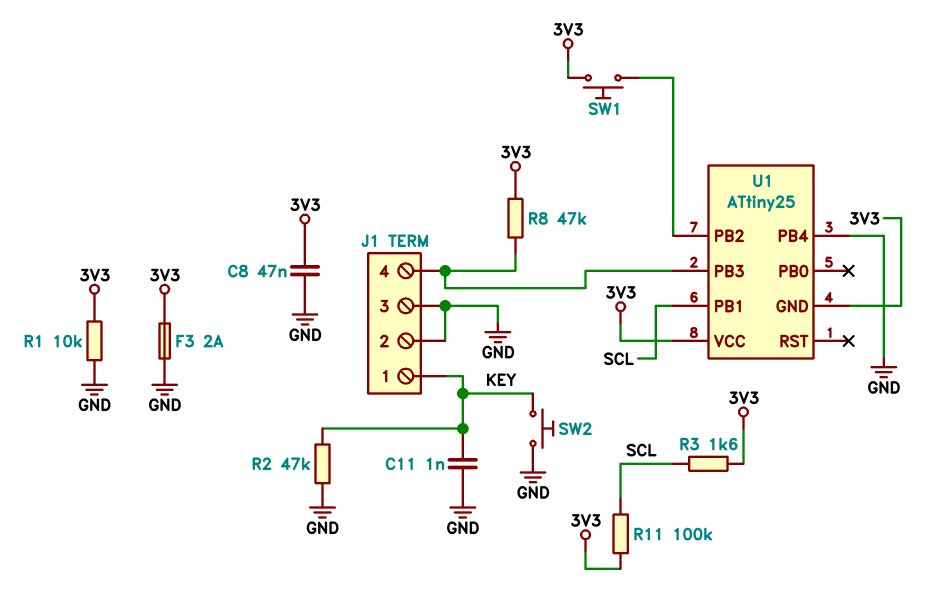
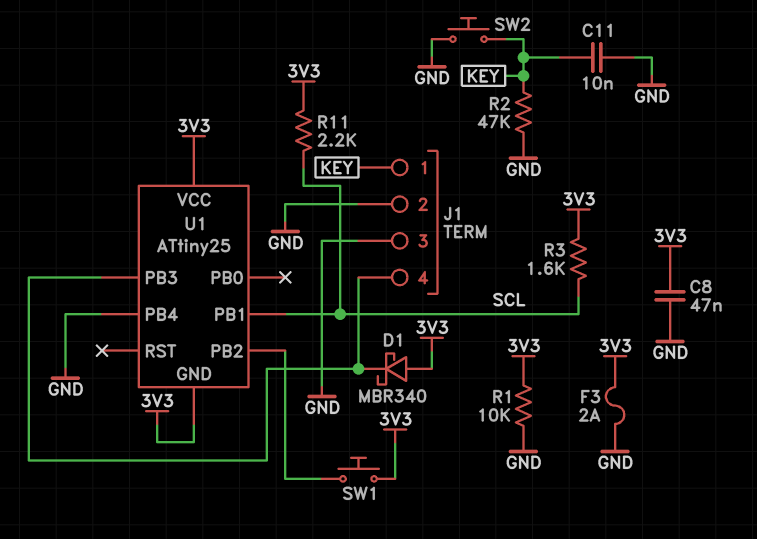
C11: 1nF (GND, KEY) -> 10nF (GND, KEY)
D1: none -> schottky MBR340 (A 3V3, K J1/4)
R8: 47k (3V3, J1/4) -> none
R11: 100k (3V3, SCL) -> 2.2k (3V3, SCL)

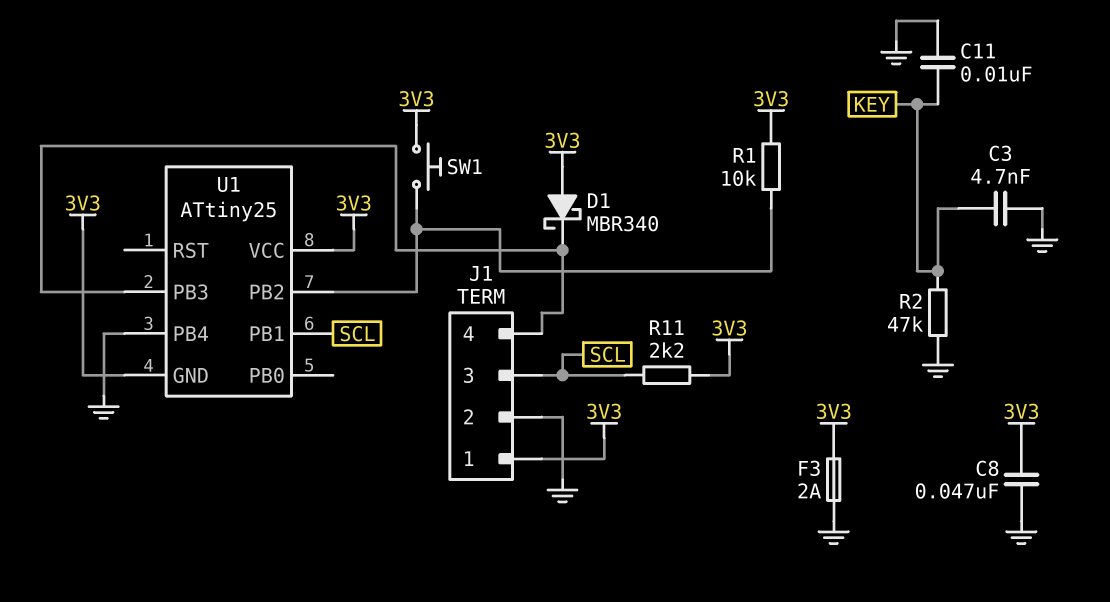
C3: none -> 4.7nF (GND, KEY)
J1 pin 1: KEY -> 3V3
J1 pin 3: GND -> SCL
R1: 10k (3V3, GND) -> 10k (3V3, U1/PB2)
R3: 1.6k (3V3, SCL) -> none
SW2: button (GND, KEY) -> none

